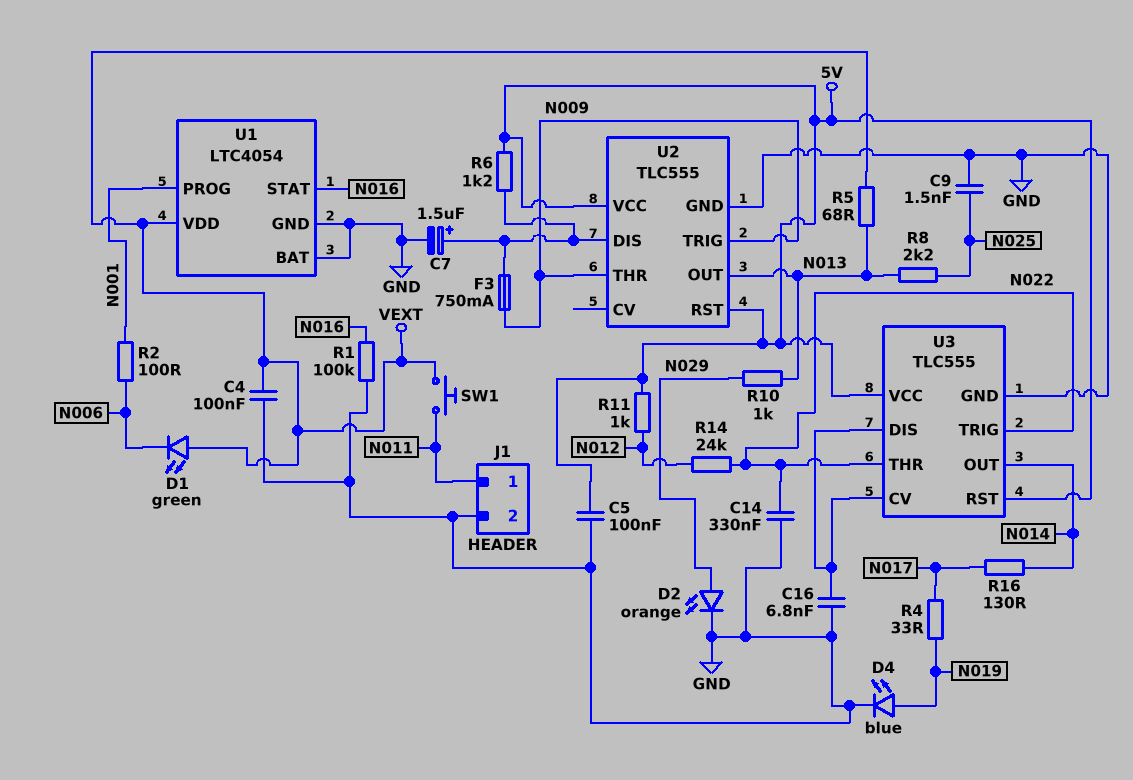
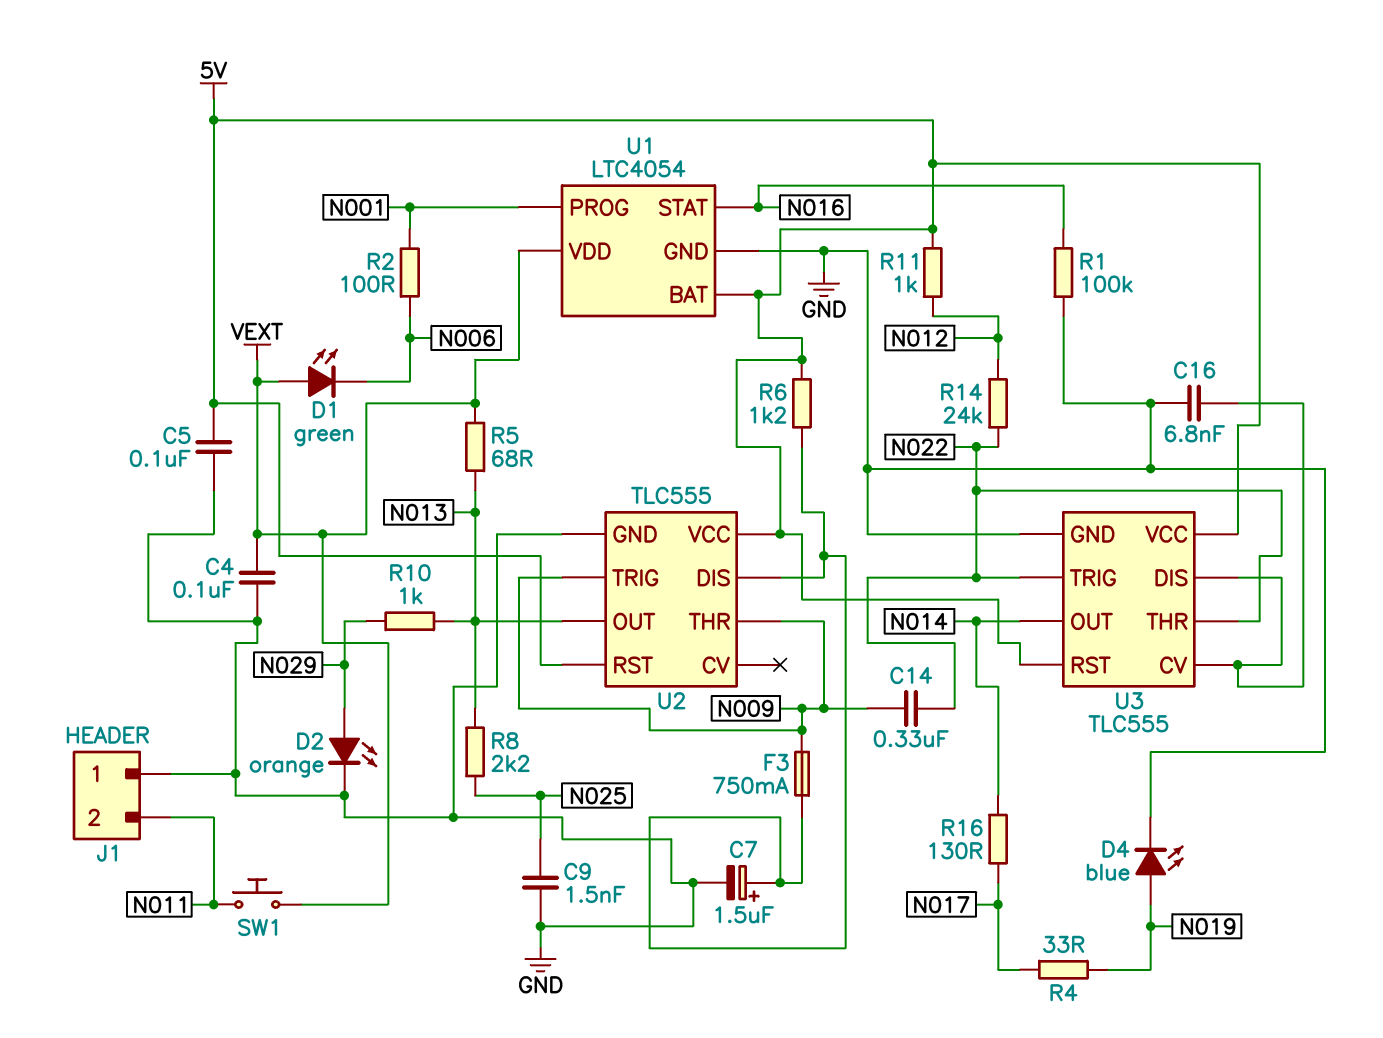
C14: 330nF (GND, N022) -> 330nF (N009, N022)
J1 pin 1: N011 -> GND
J1 pin 2: GND -> N011
U1 pin BAT: GND -> 5V

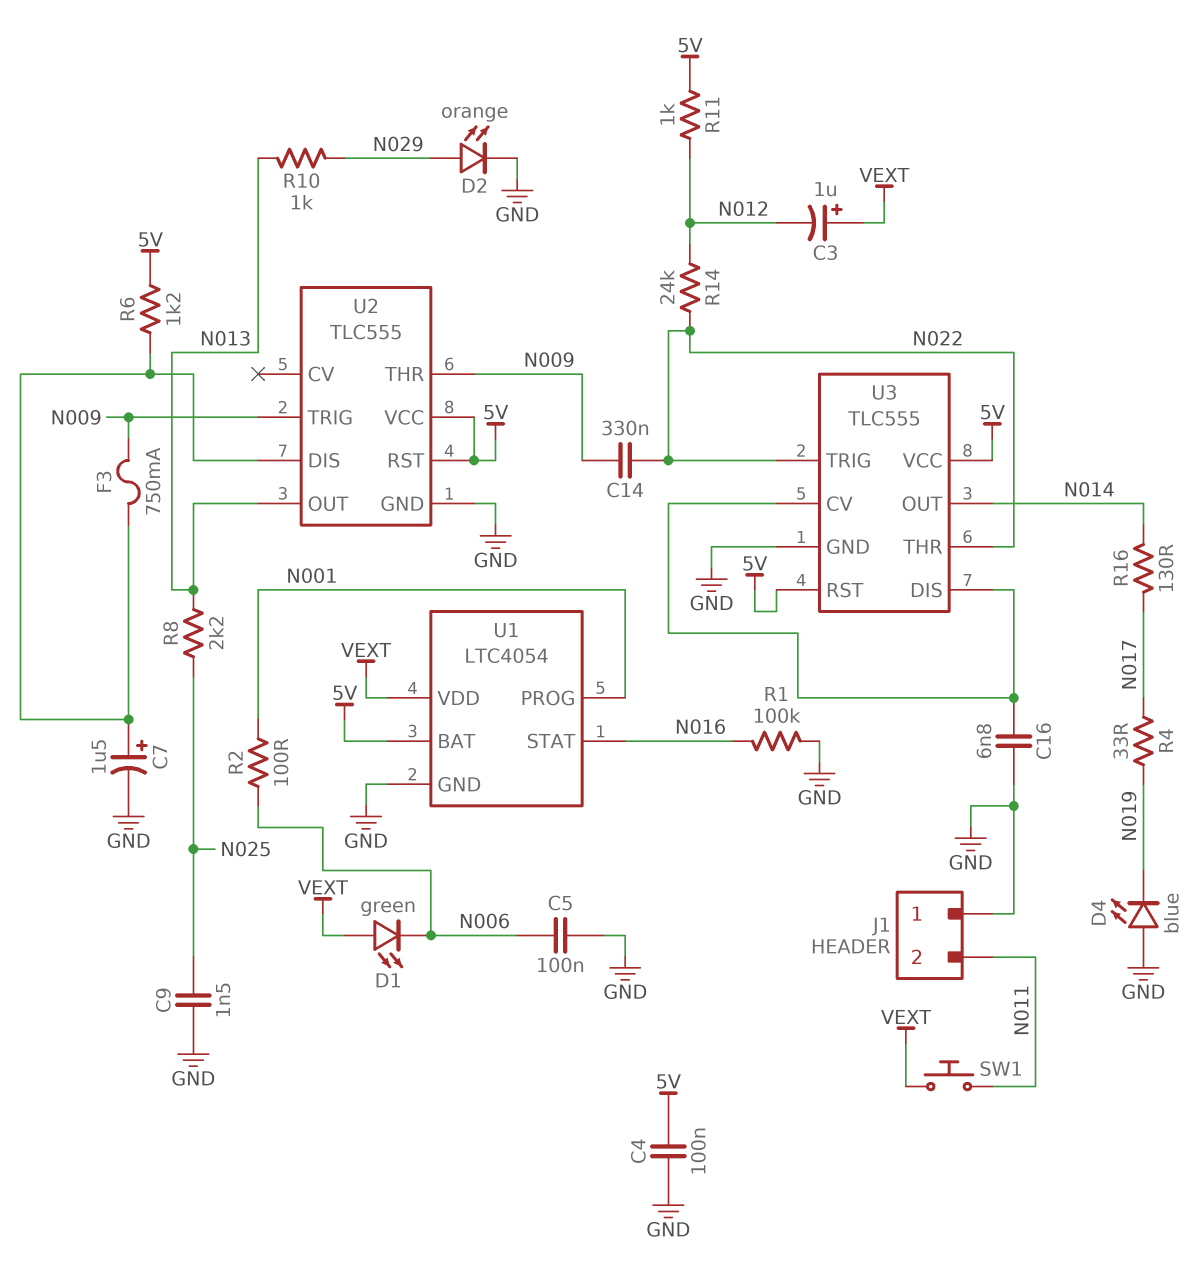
C3: none -> 1uF (plus VEXT, minus N012)
C4: 100nF (GND, VEXT) -> 100nF (5V, GND)
C5: 100nF (5V, GND) -> 100nF (GND, N006)
D4: LED blue (A N019, K GND) -> LED blue (A GND, K N019)
R5: 68 (N013, VEXT) -> none

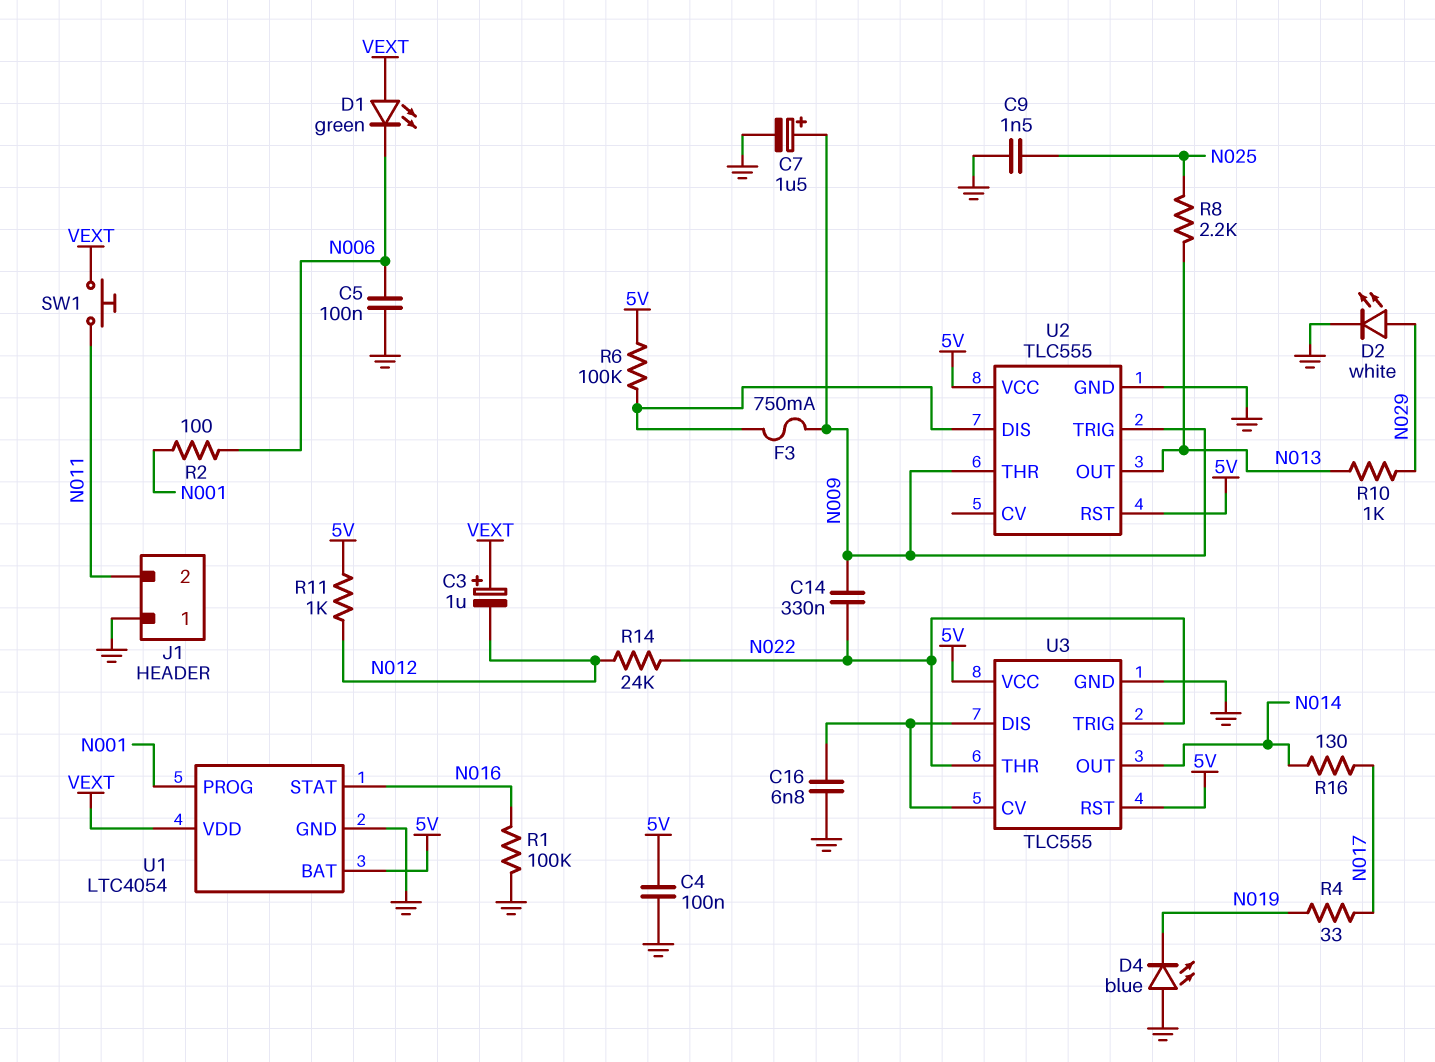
C7: 1.5uF (plus U2/DIS, minus GND) -> 1.5uF (plus N009, minus GND)
D2: LED orange (A N029, K GND) -> LED white (A N029, K GND)
R6: 1.2k (5V, U2/DIS) -> 100k (5V, U2/DIS)

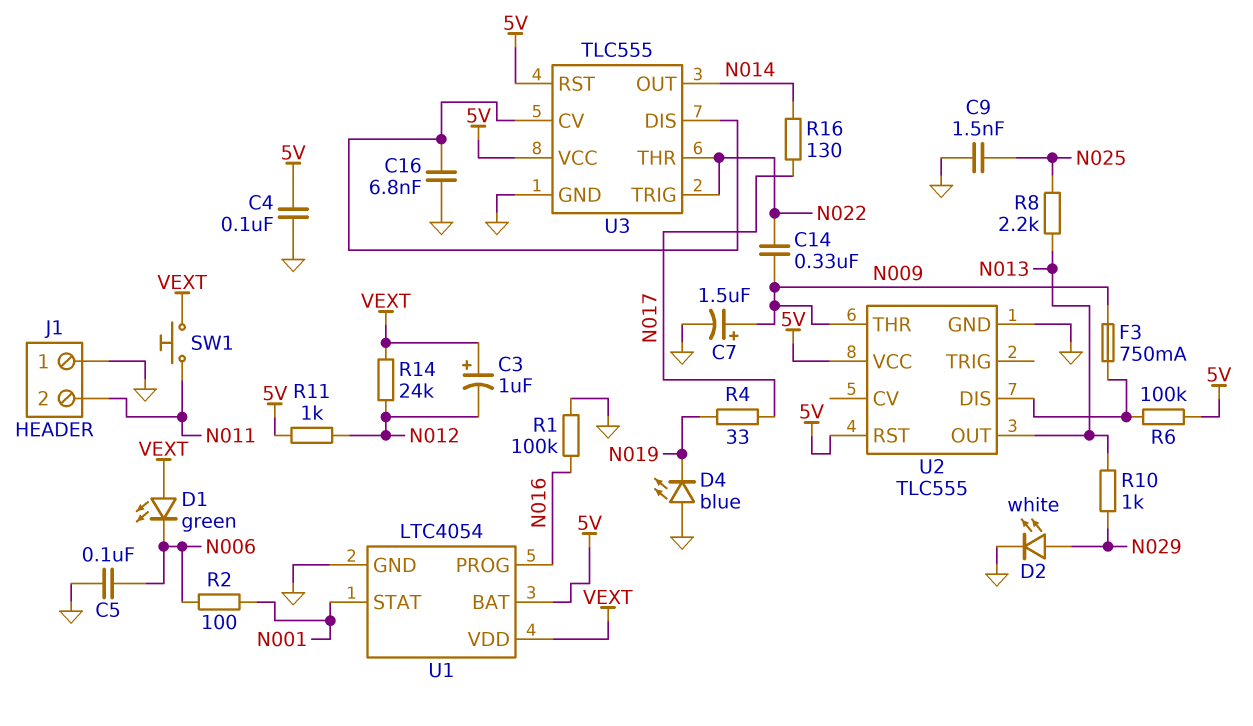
R14: 24k (N012, N022) -> 24k (N012, VEXT)
U1 pin PROG: N001 -> N016
U1 pin STAT: N016 -> N001
U2 pin TRIG: N009 -> none

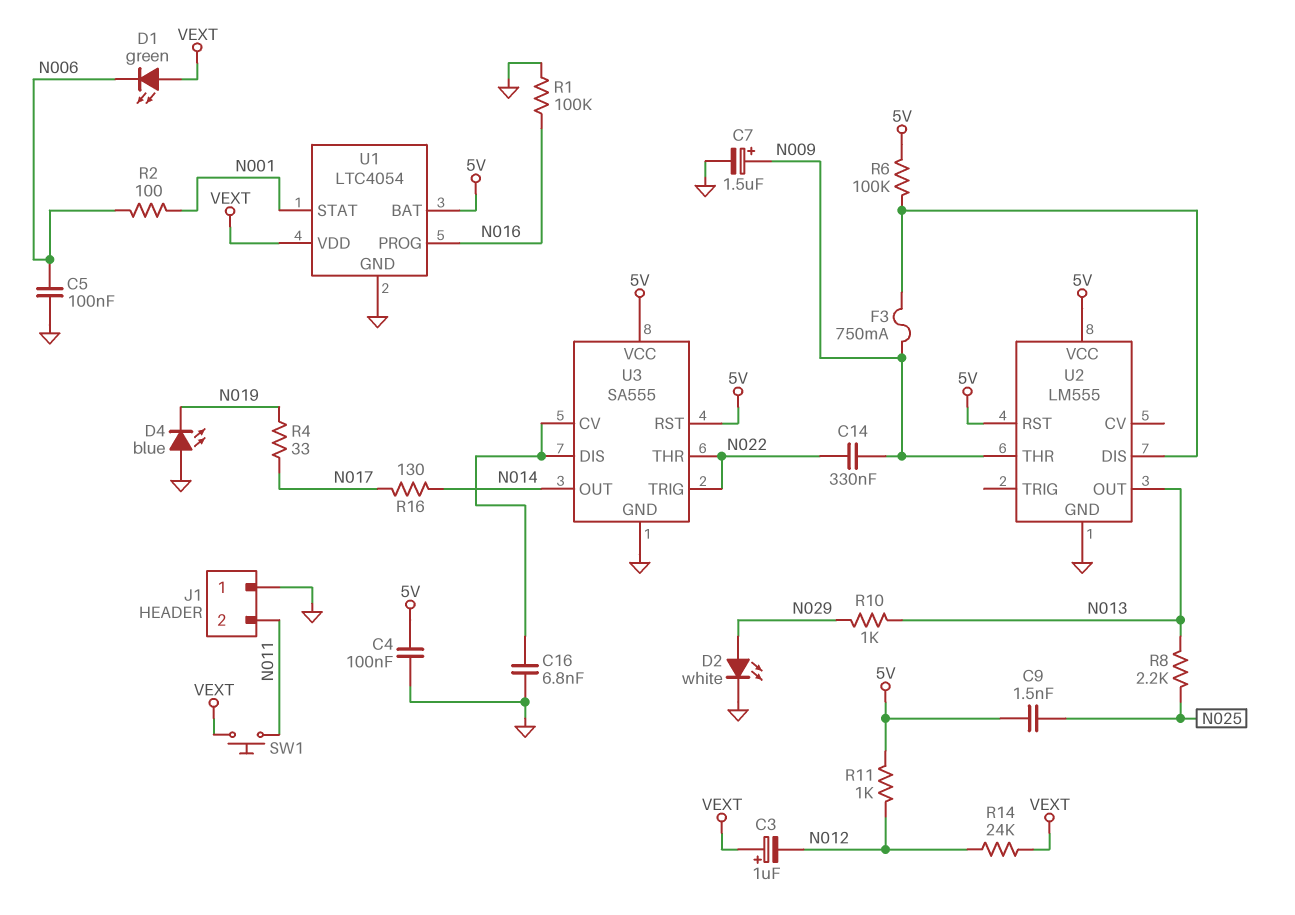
C9: 1.5nF (GND, N025) -> 1.5nF (5V, N025)
U2: TLC555 -> LM555
U3: TLC555 -> SA555

